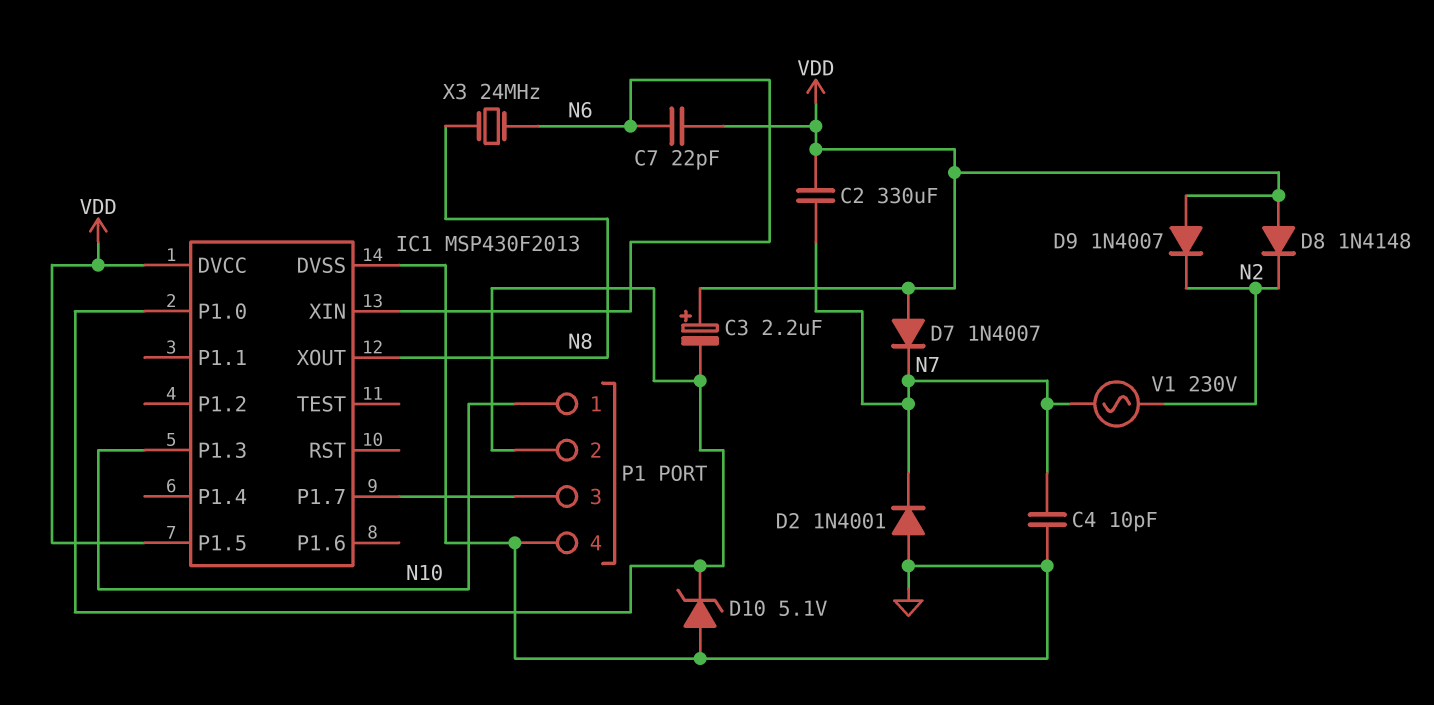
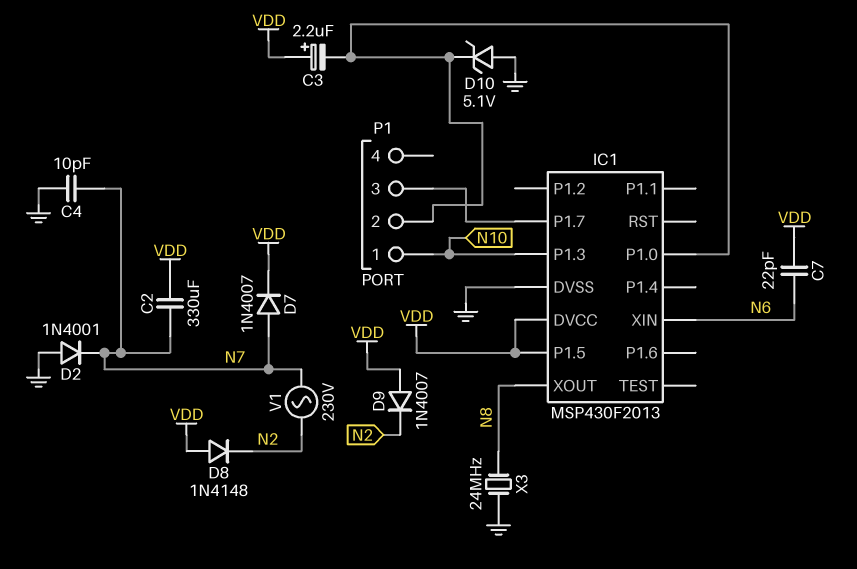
D7: diode 1N4007 (A VDD, K N7) -> diode 1N4007 (A N7, K VDD)
P1 pin 4: GND -> none
X3: 24MHz (N6, N8) -> 24MHz (GND, N8)

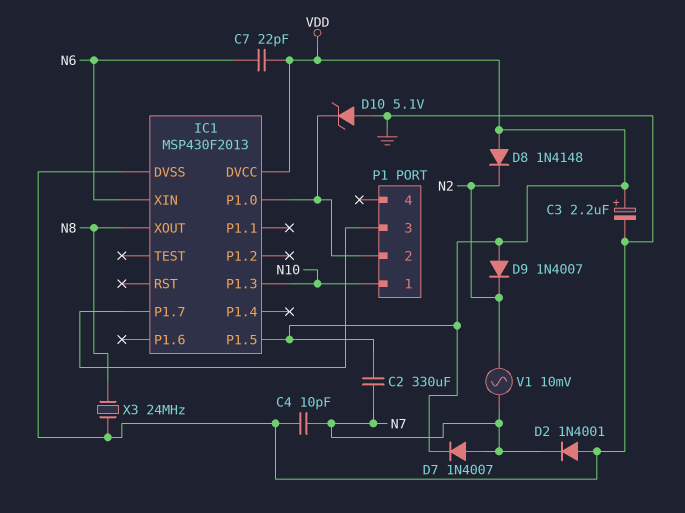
C3: 2.2uF (plus VDD, minus IC1/P1.0) -> 2.2uF (plus VDD, minus GND)
V1: AC 230V (N2, N7) -> AC 10mV (N2, N7)

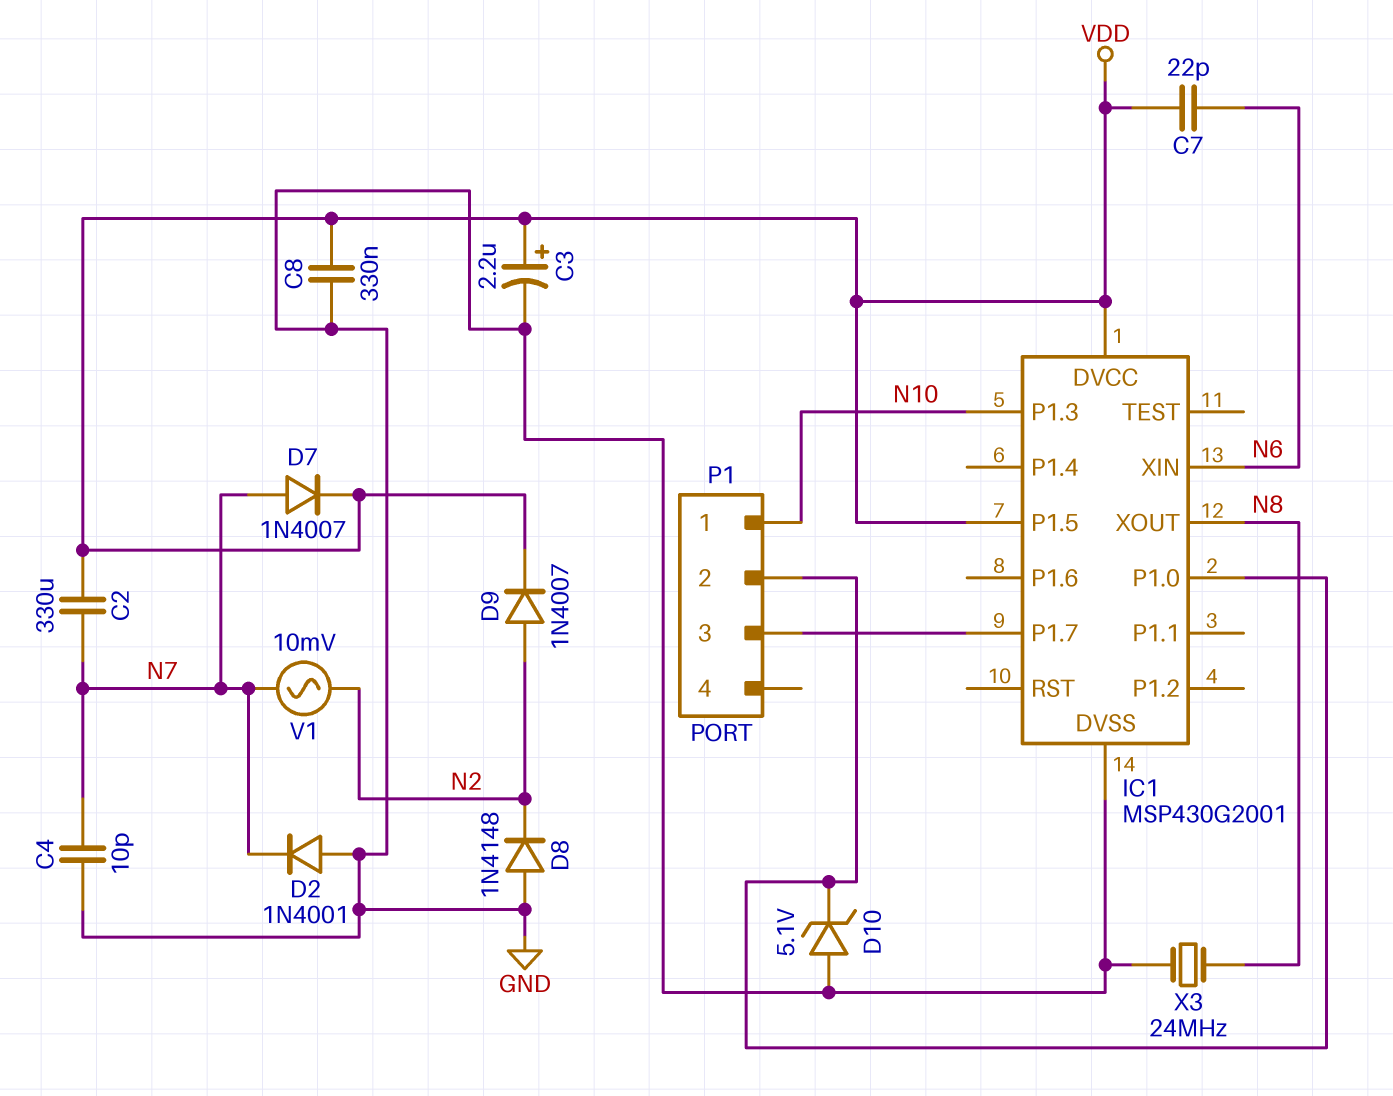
C8: none -> 330nF (GND, VDD)
D8: diode 1N4148 (A VDD, K N2) -> diode 1N4148 (A GND, K N2)
D9: diode 1N4007 (A VDD, K N2) -> diode 1N4007 (A N2, K VDD)
IC1: MSP430F2013 -> MSP430G2001

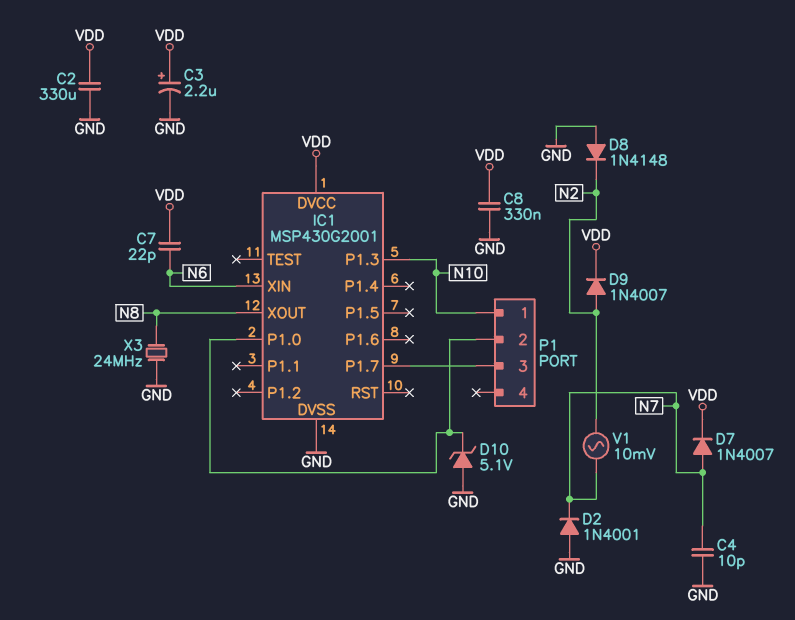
C2: 330uF (N7, VDD) -> 330uF (GND, VDD)
IC1 pin P1.5: VDD -> none

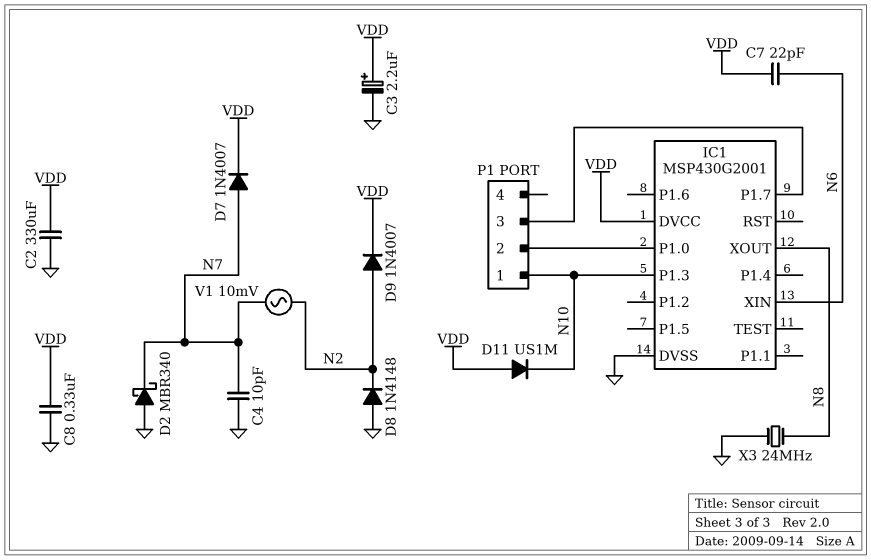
D2: diode 1N4001 (A GND, K N7) -> schottky MBR340 (A GND, K N7)
D10: zener 5.1V (A GND, K IC1/P1.0) -> none
D11: none -> diode US1M (A VDD, K N10)

